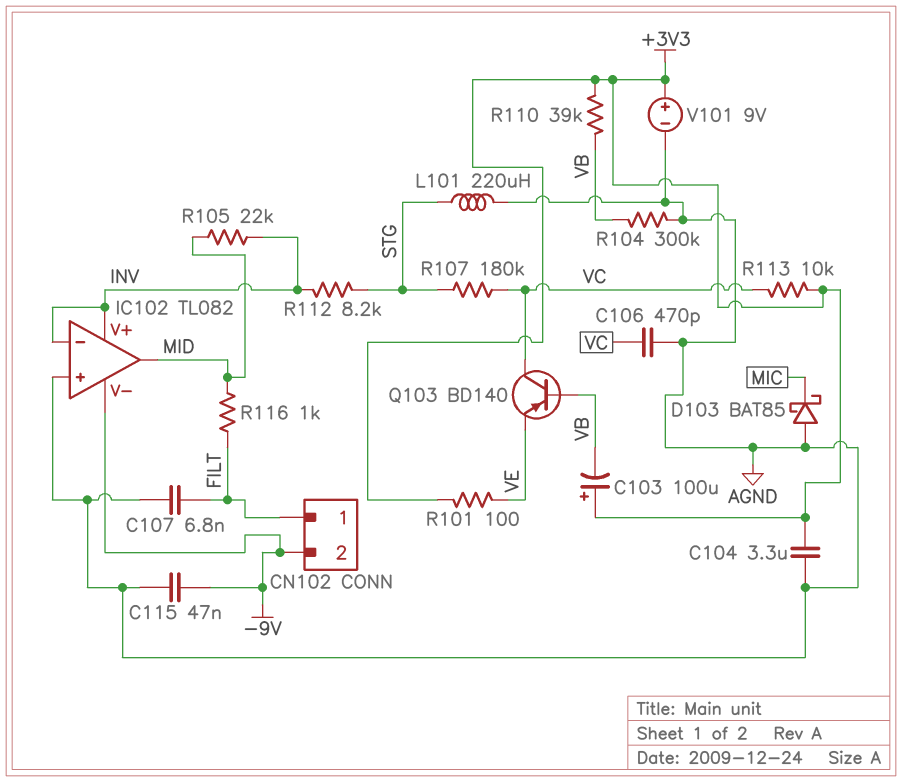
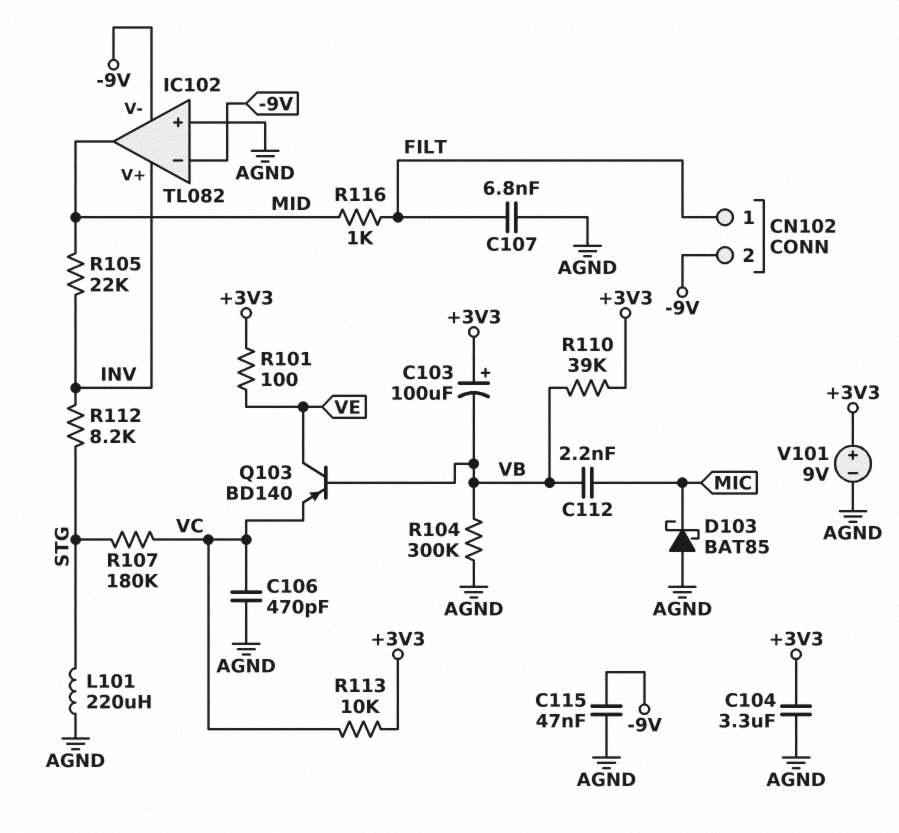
C112: none -> 2.2nF (MIC, VB)
IC102 pin in-: INV -> -9V
Q103: PNP BD140 (B VB, C VC, E VE) -> PNP BD140 (B VB, C VE, E VC)

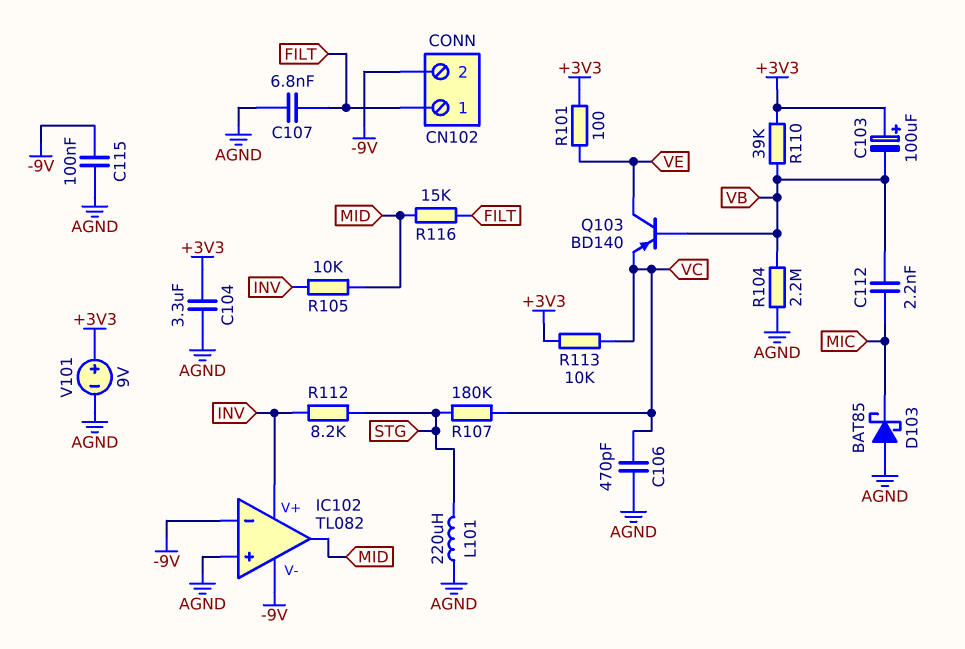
C115: 47nF (-9V, AGND) -> 100nF (-9V, AGND)
R104: 300k (AGND, VB) -> 2.2M (AGND, VB)
R105: 22k (INV, MID) -> 10k (INV, MID)
R116: 1k (FILT, MID) -> 15k (FILT, MID)

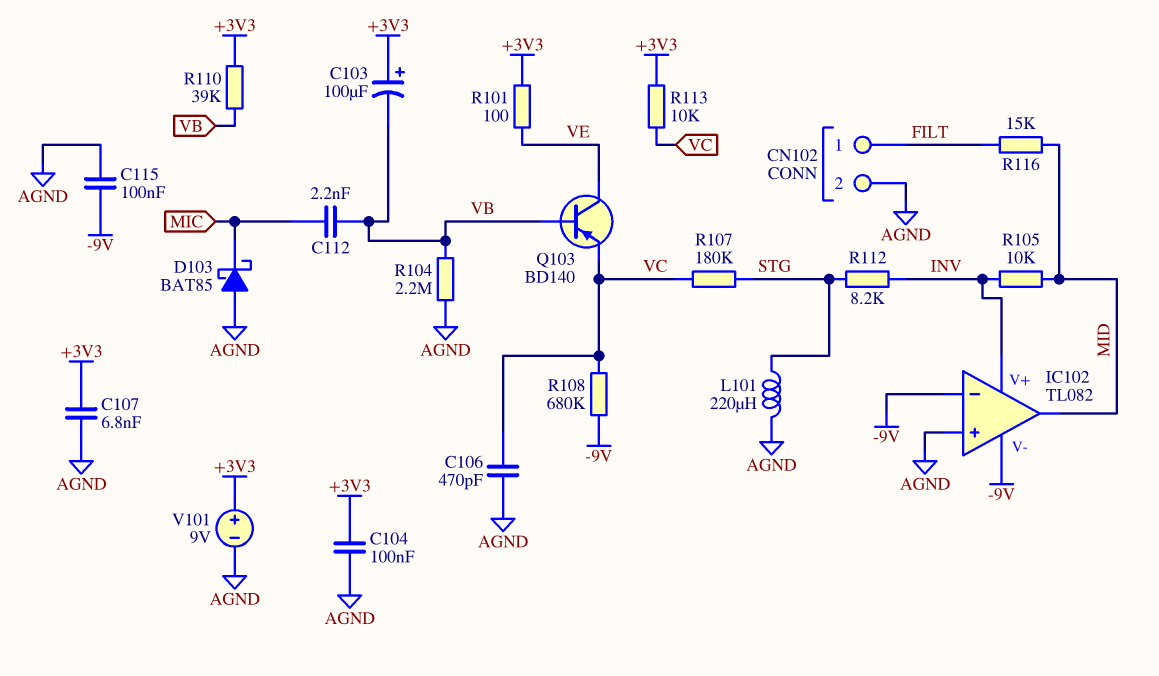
C104: 3.3uF (+3V3, AGND) -> 100nF (+3V3, AGND)
C107: 6.8nF (AGND, FILT) -> 6.8nF (+3V3, AGND)
CN102 pin 2: -9V -> AGND
R108: none -> 680k (-9V, VC)

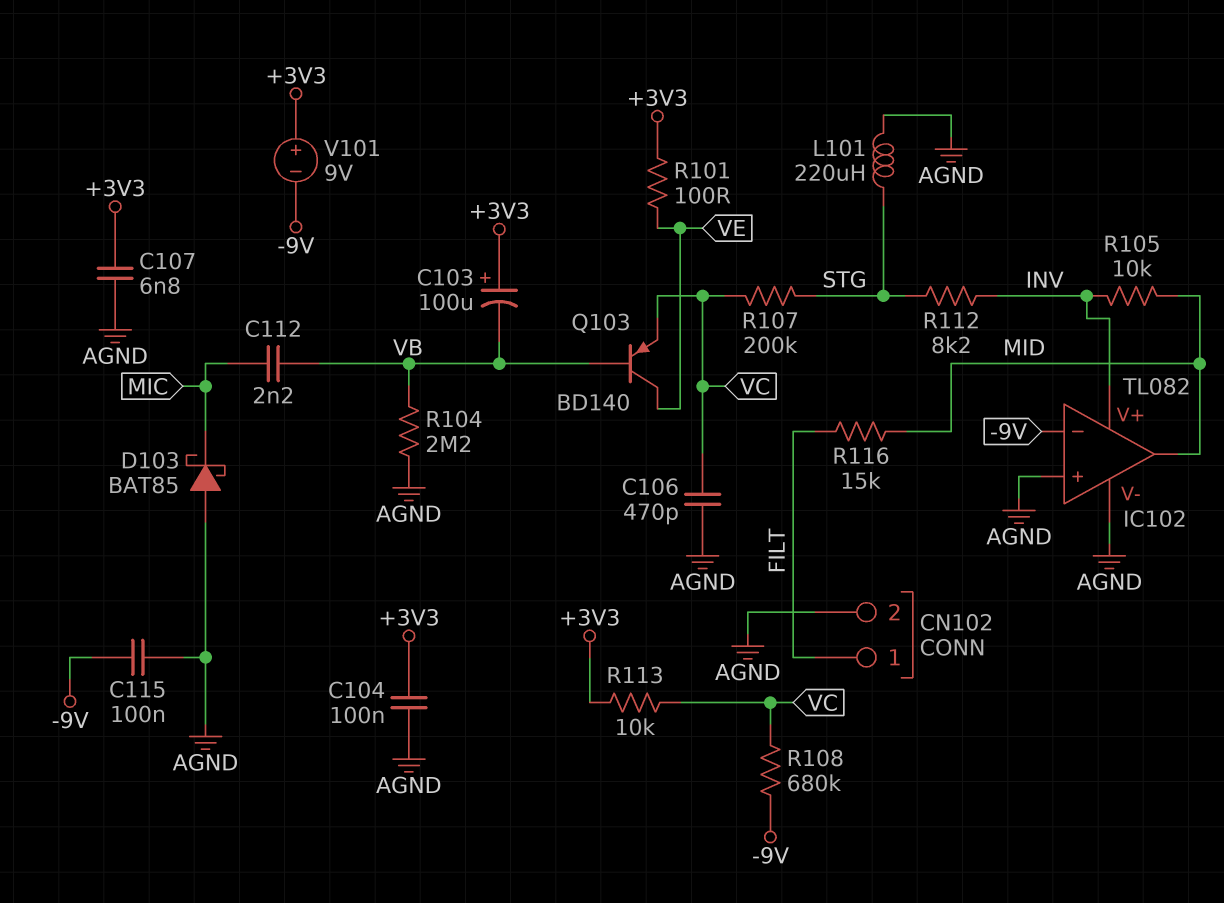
IC102 pin V-: -9V -> AGND
R107: 180k (STG, VC) -> 200k (STG, VC)
R110: 39k (+3V3, VB) -> none
V101: 9V (plus +3V3, minus AGND) -> 9V (plus +3V3, minus -9V)

